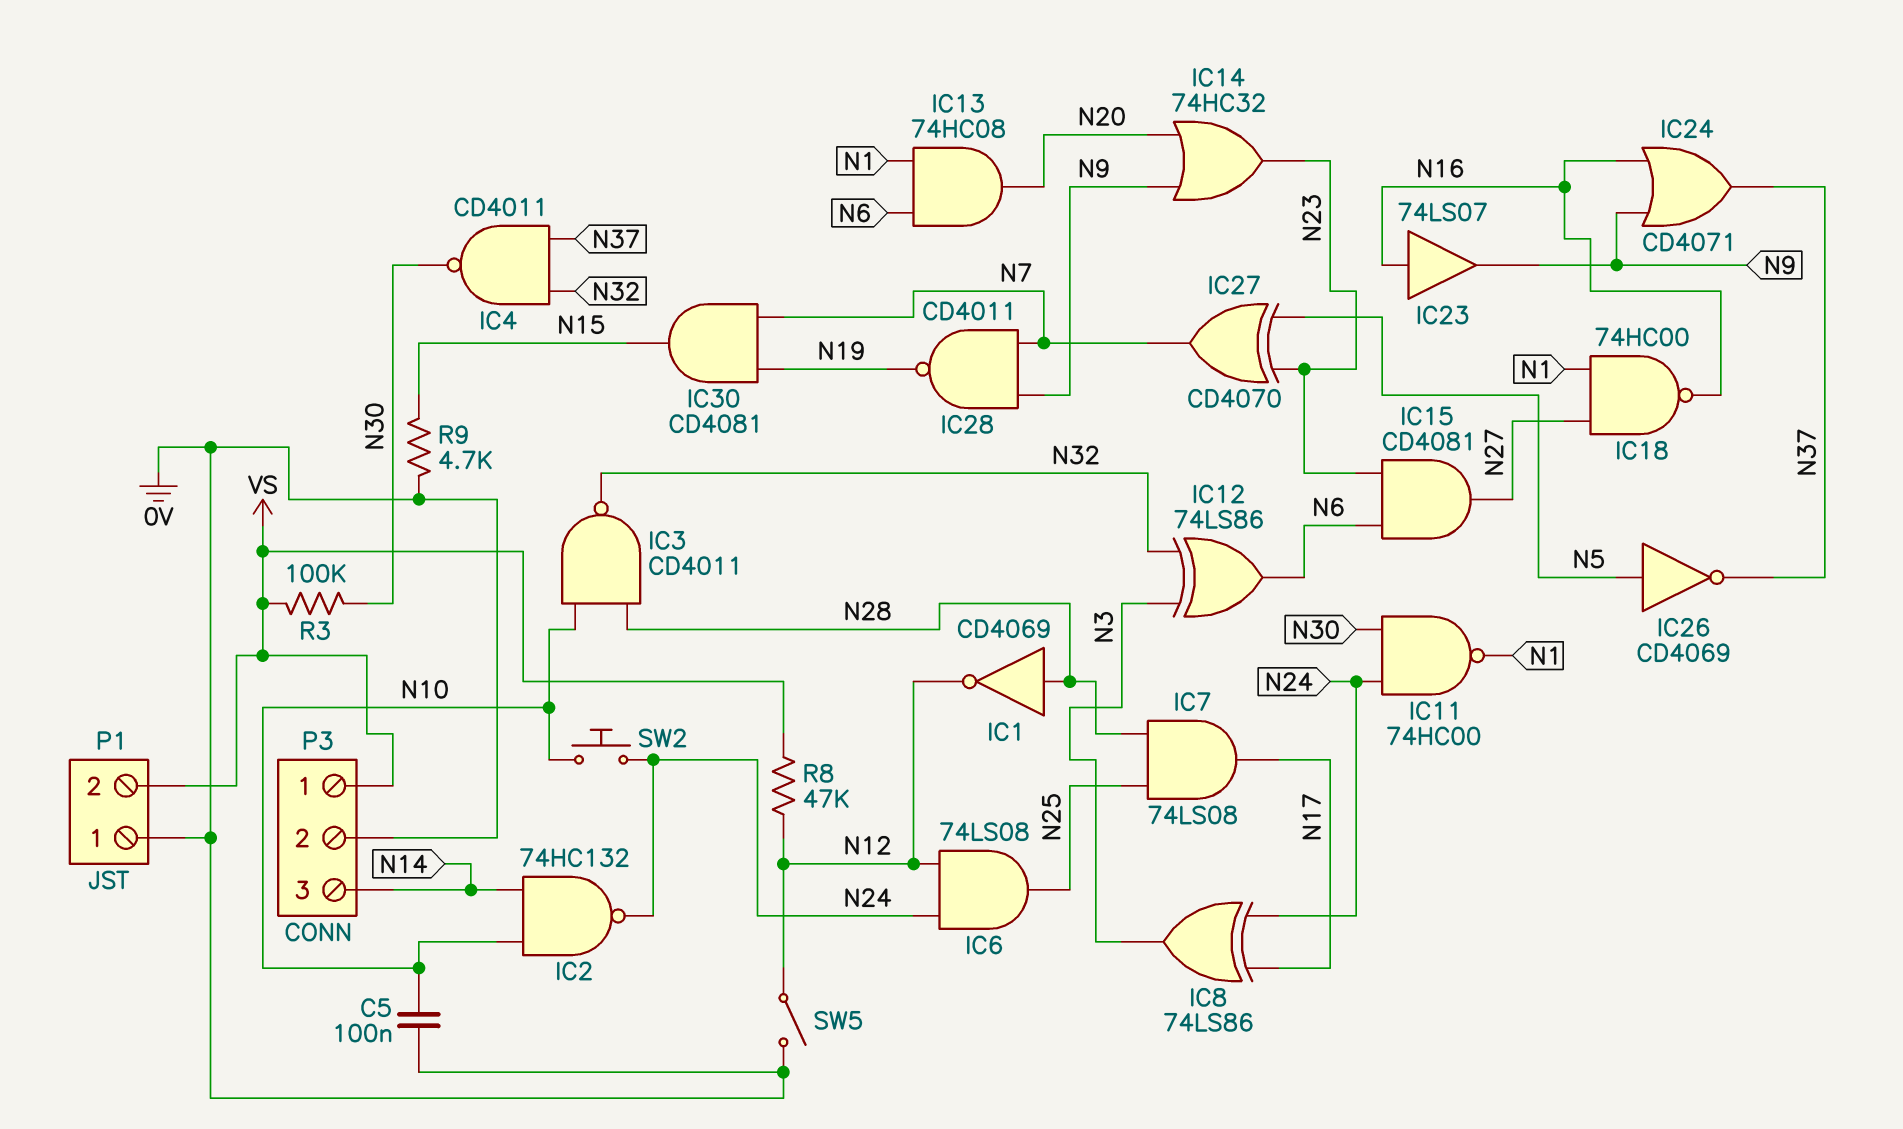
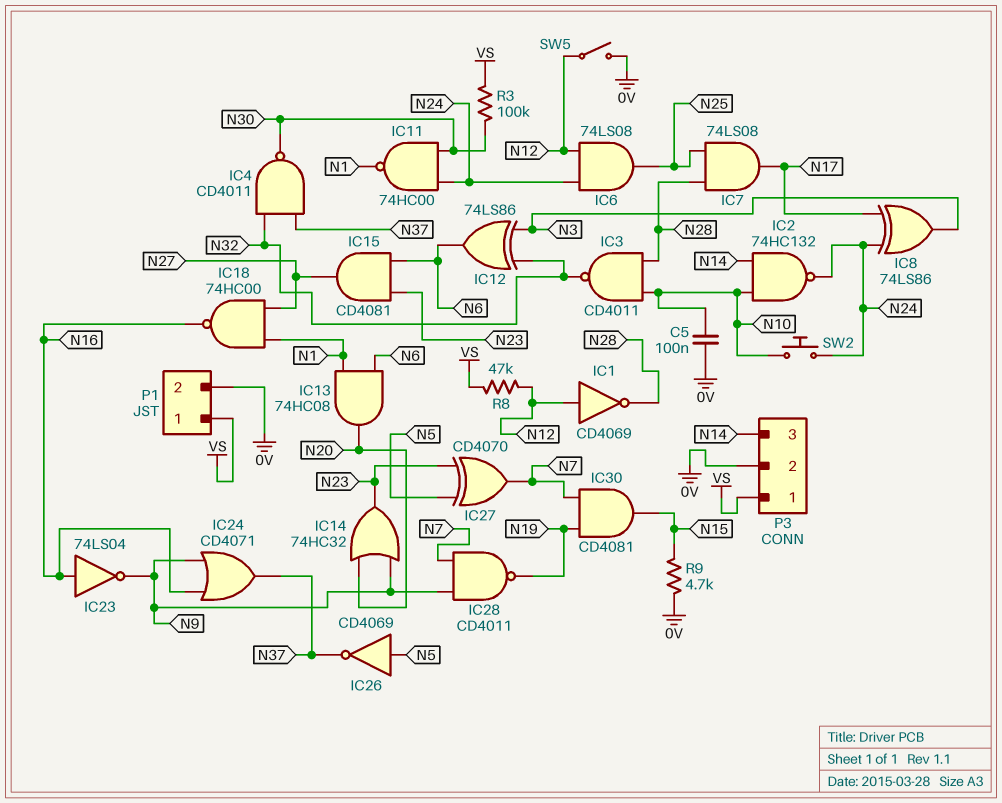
IC1: NOT CD4069 (in N28, out N12) -> NOT CD4069 (in N12, out N28)
IC23: buffer 74LS07 (in N16, out N9) -> NOT 74LS04 (in N16, out N9)
P1 pin 1: 0V -> VS
P1 pin 2: VS -> 0V

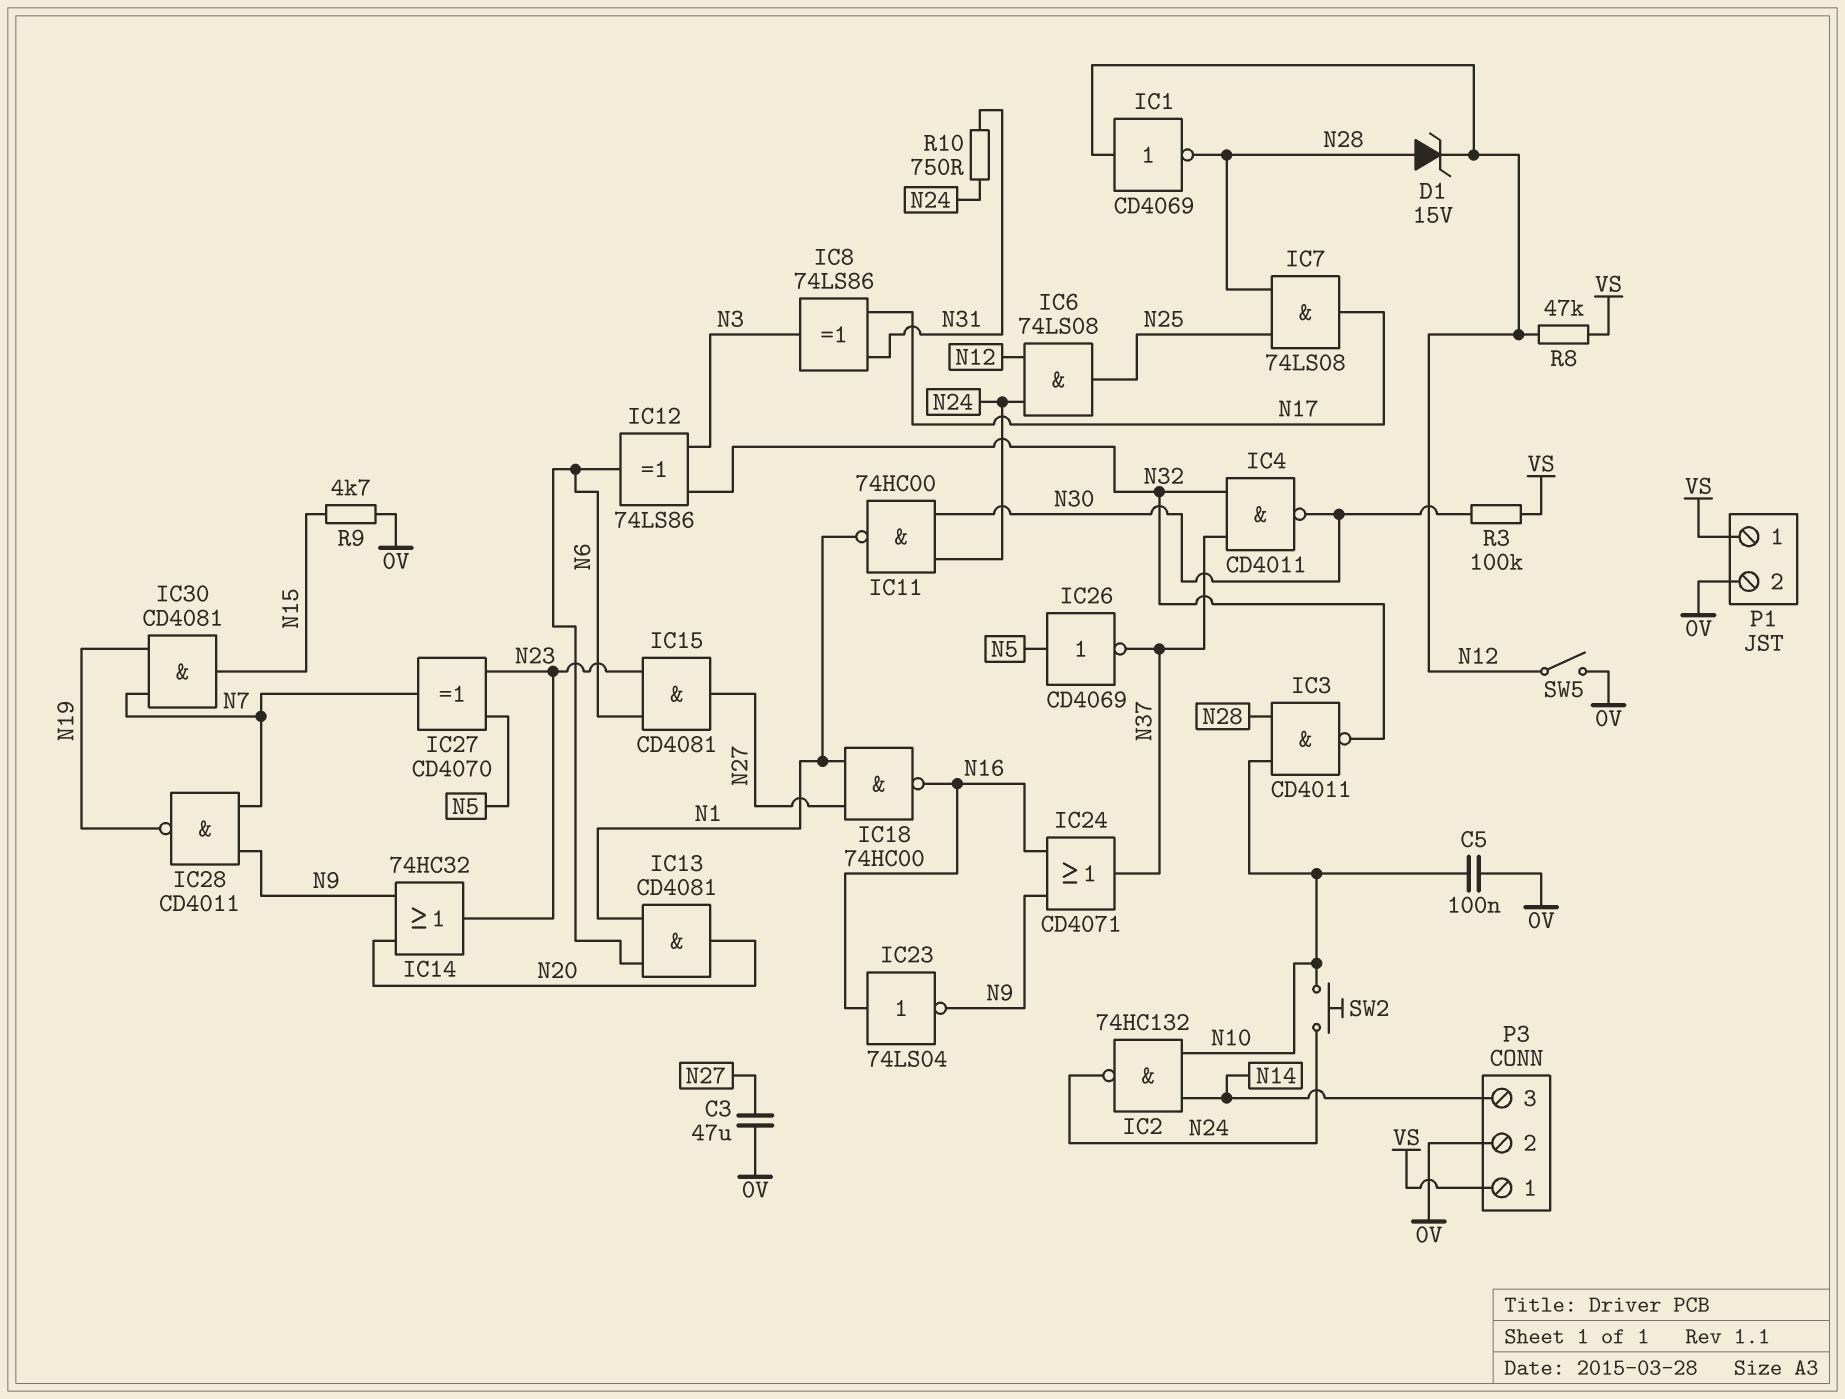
C3: none -> 47uF (0V, N27)
D1: none -> zener 15V (A N28, K N12)
IC8: XOR 74LS86 (in N17, in N24, out N3) -> XOR 74LS86 (in N17, in N31, out N3)
IC13: AND 74HC08 (in N1, in N6, out N20) -> AND CD4081 (in N1, in N6, out N20)
R10: none -> 750 (N24, N31)

